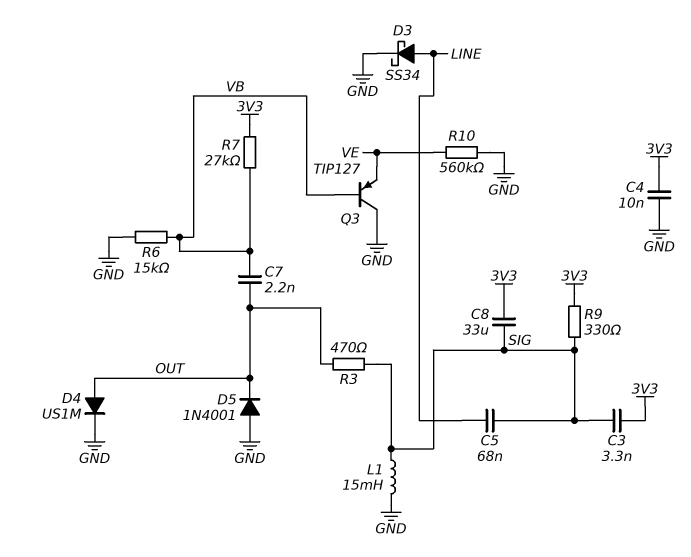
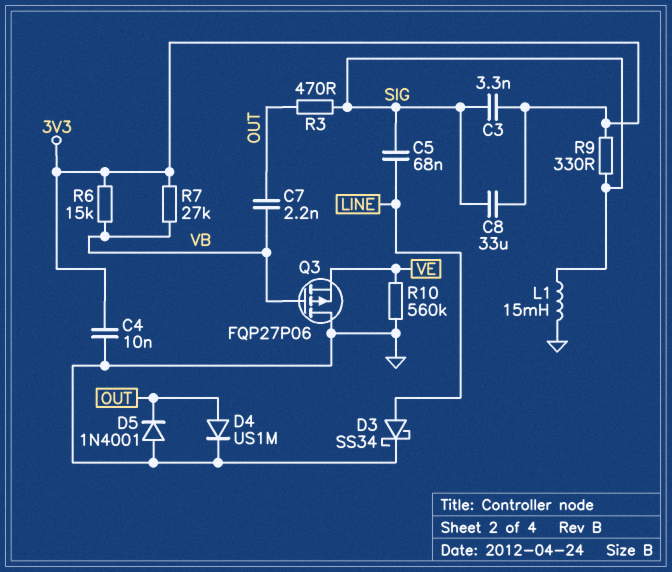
Q3: PNP TIP127 (B VB, C GND, E VE) -> PMOS FQP27P06 (G VB, D GND, S VE)
R6: 15k (GND, VB) -> 15k (3V3, VB)

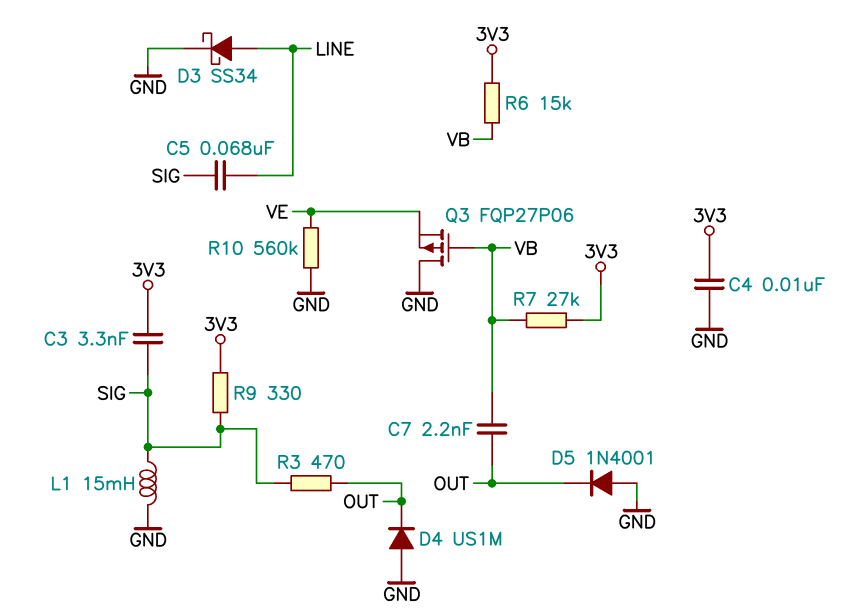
C8: 33uF (3V3, SIG) -> none
D4: diode US1M (A OUT, K GND) -> diode US1M (A GND, K OUT)

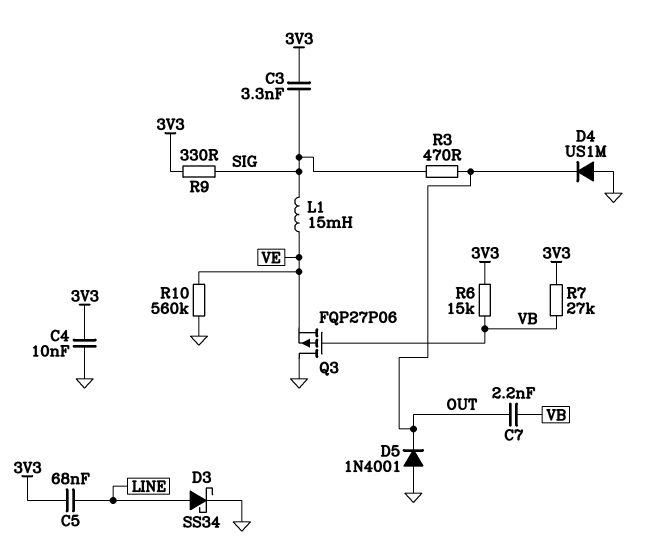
C5: 68nF (LINE, SIG) -> 68nF (3V3, LINE)
L1: 15mH (GND, SIG) -> 15mH (SIG, VE)

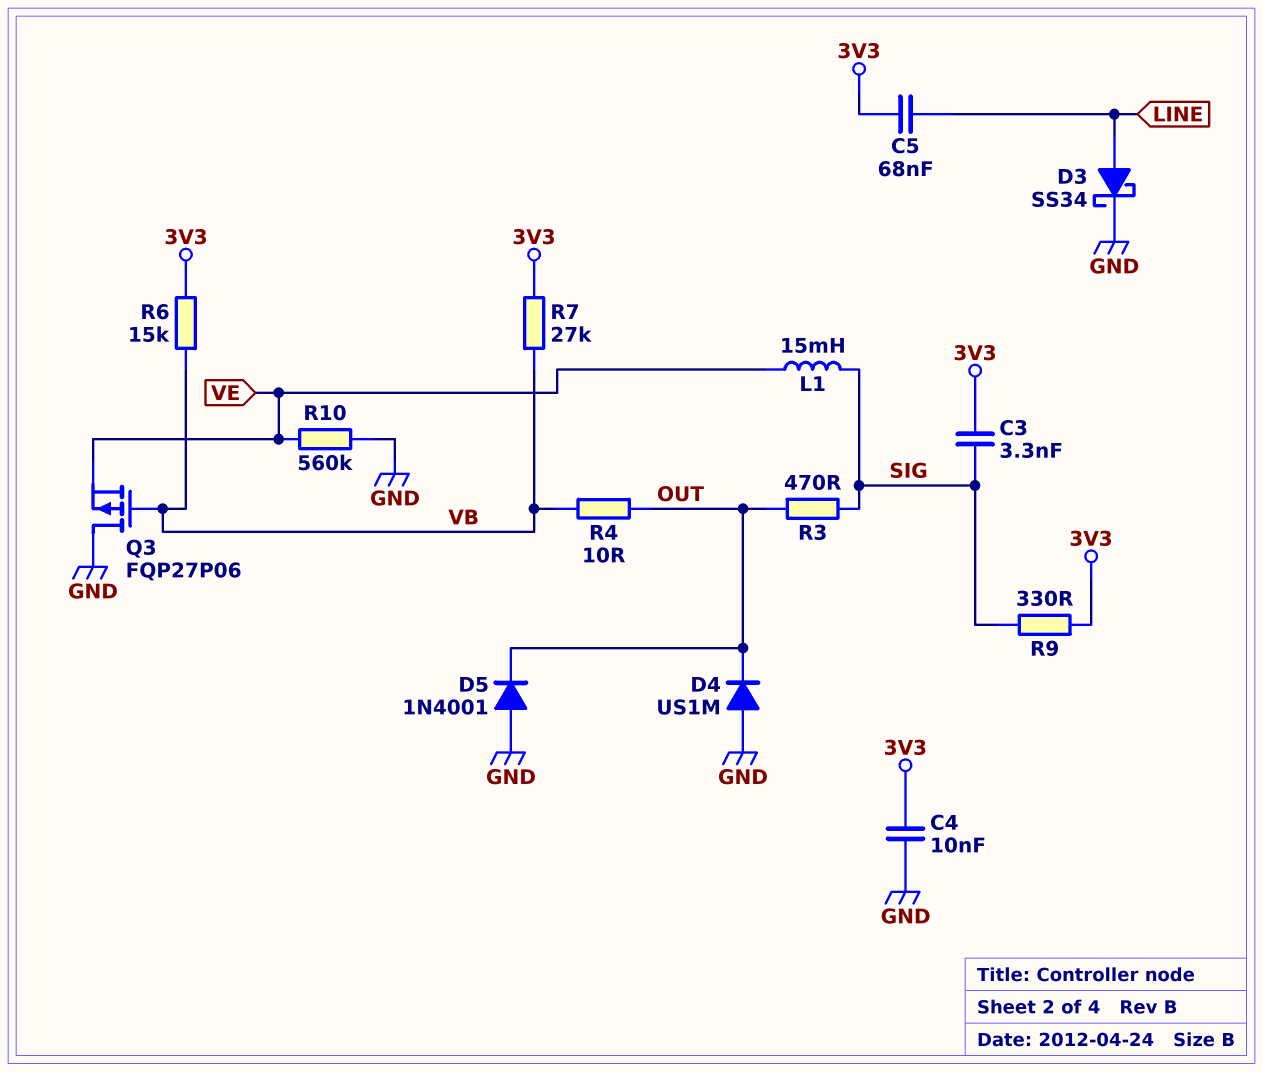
C7: 2.2nF (OUT, VB) -> none
R4: none -> 10 (OUT, VB)

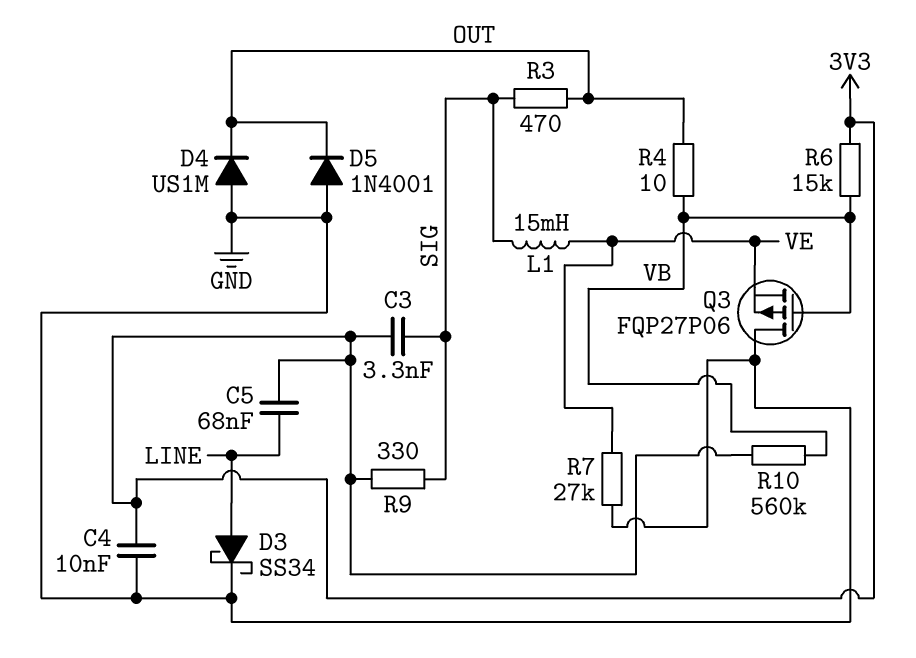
R7: 27k (3V3, VB) -> 27k (GND, VE)
R10: 560k (GND, VE) -> 560k (3V3, VB)

